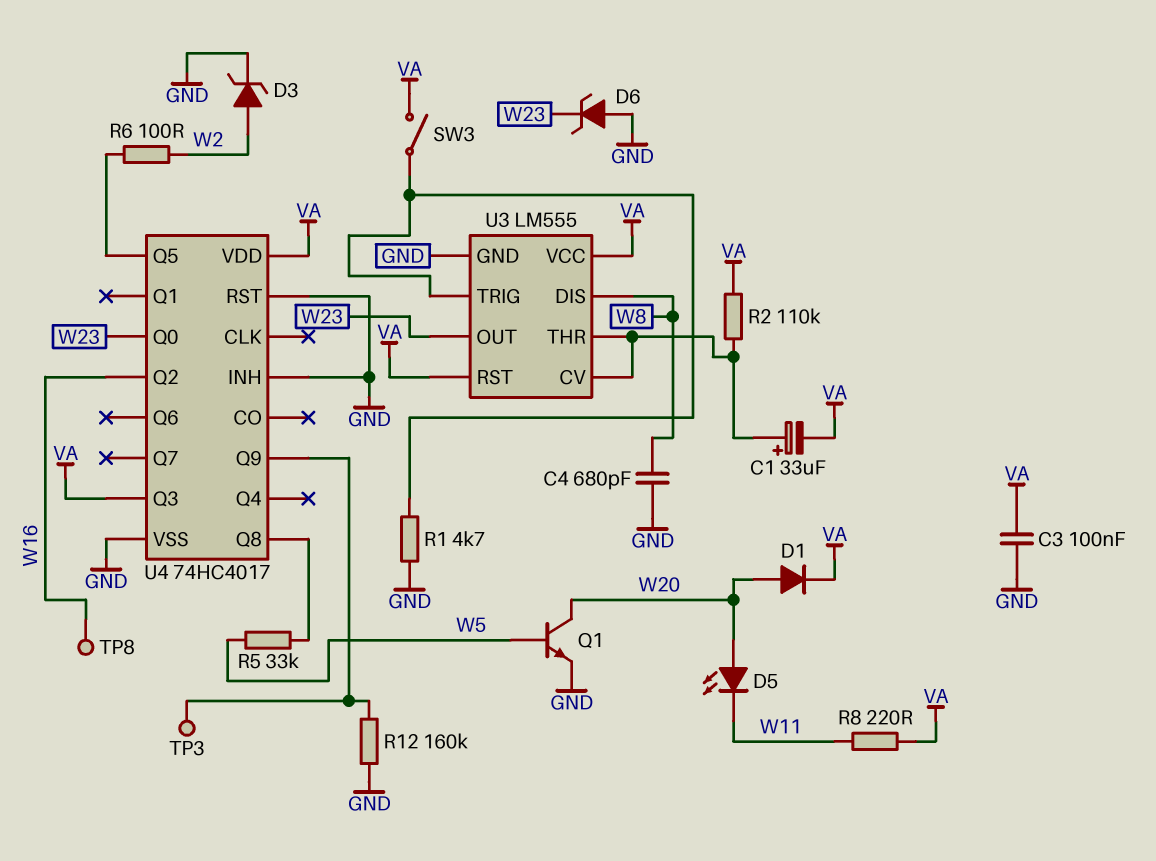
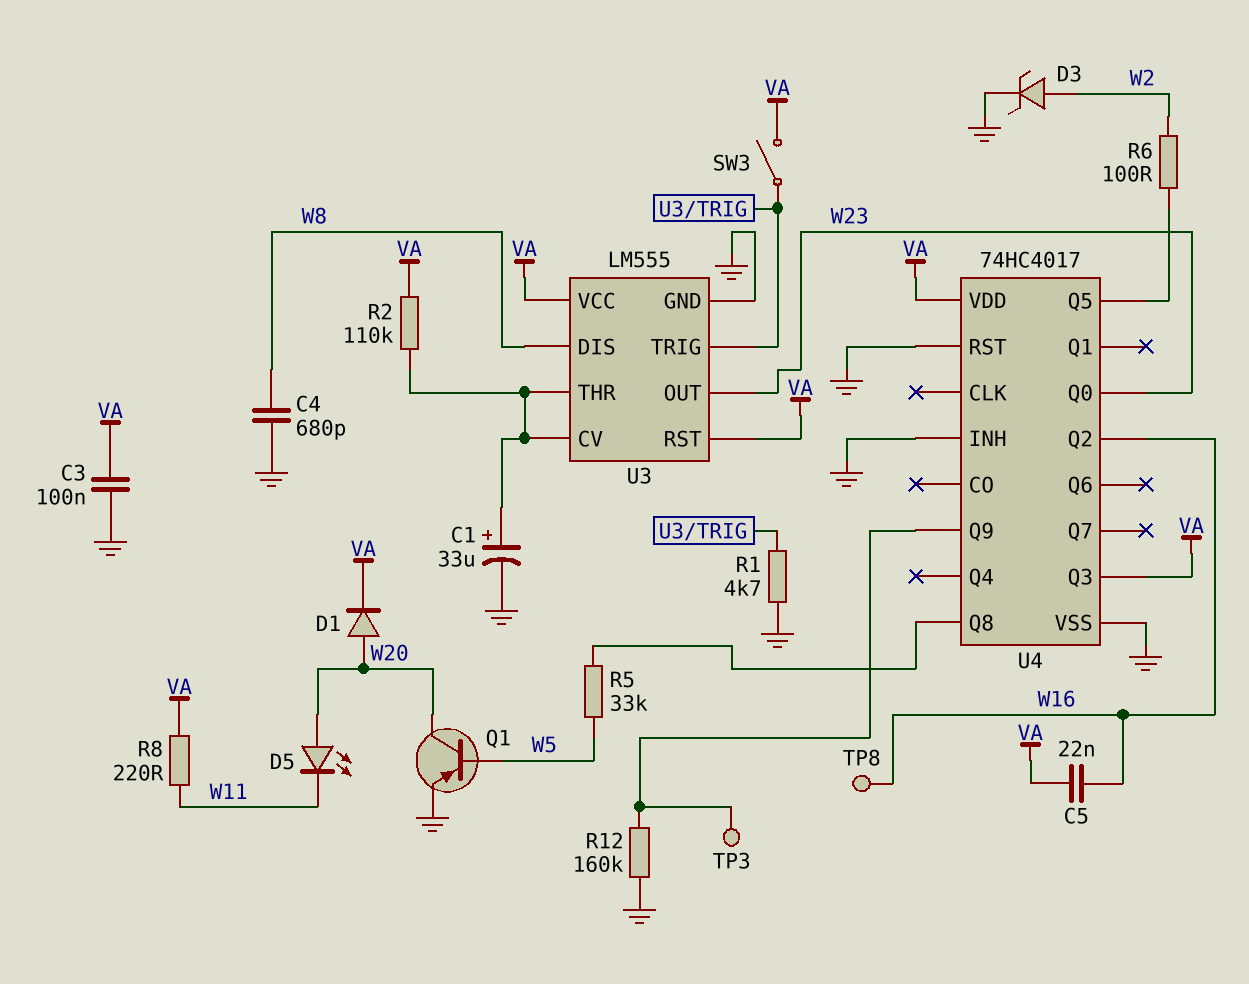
C1: 33uF (plus U3/CV, minus VA) -> 33uF (plus U3/CV, minus GND)
C5: none -> 22nF (VA, W16)
D6: zener (A GND, K W23) -> none
Q1: NPN (B W5, C W20, E GND) -> PNP (B W5, C W20, E GND)

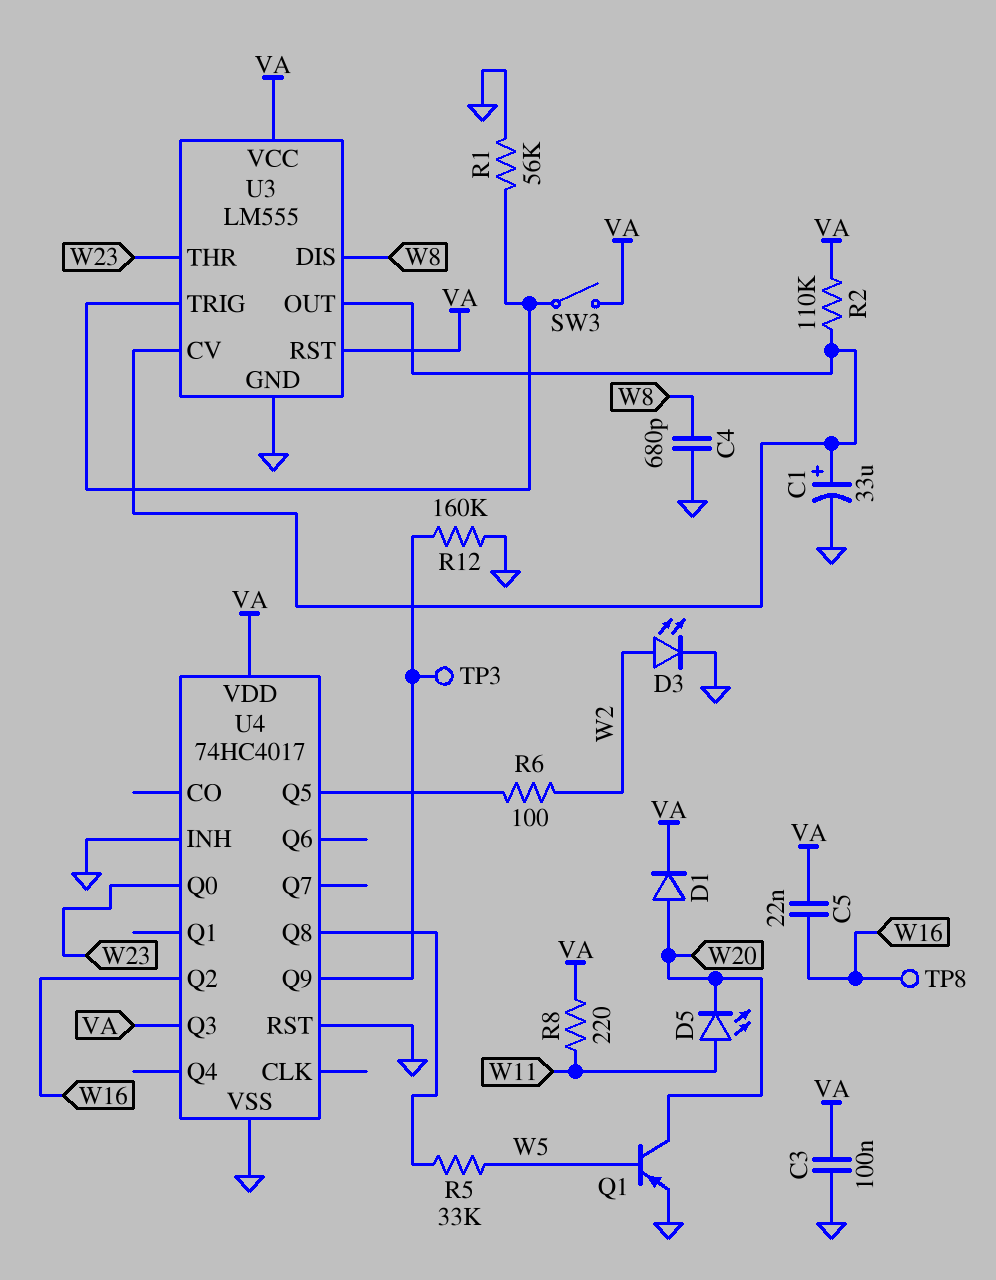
D3: zener (A W2, K GND) -> LED (A W2, K GND)
D5: LED (A W20, K W11) -> LED (A W11, K W20)
R1: 4.7k (GND, U3/TRIG) -> 56k (GND, U3/TRIG)
U3 pin OUT: W23 -> U3/CV
U3 pin THR: U3/CV -> W23

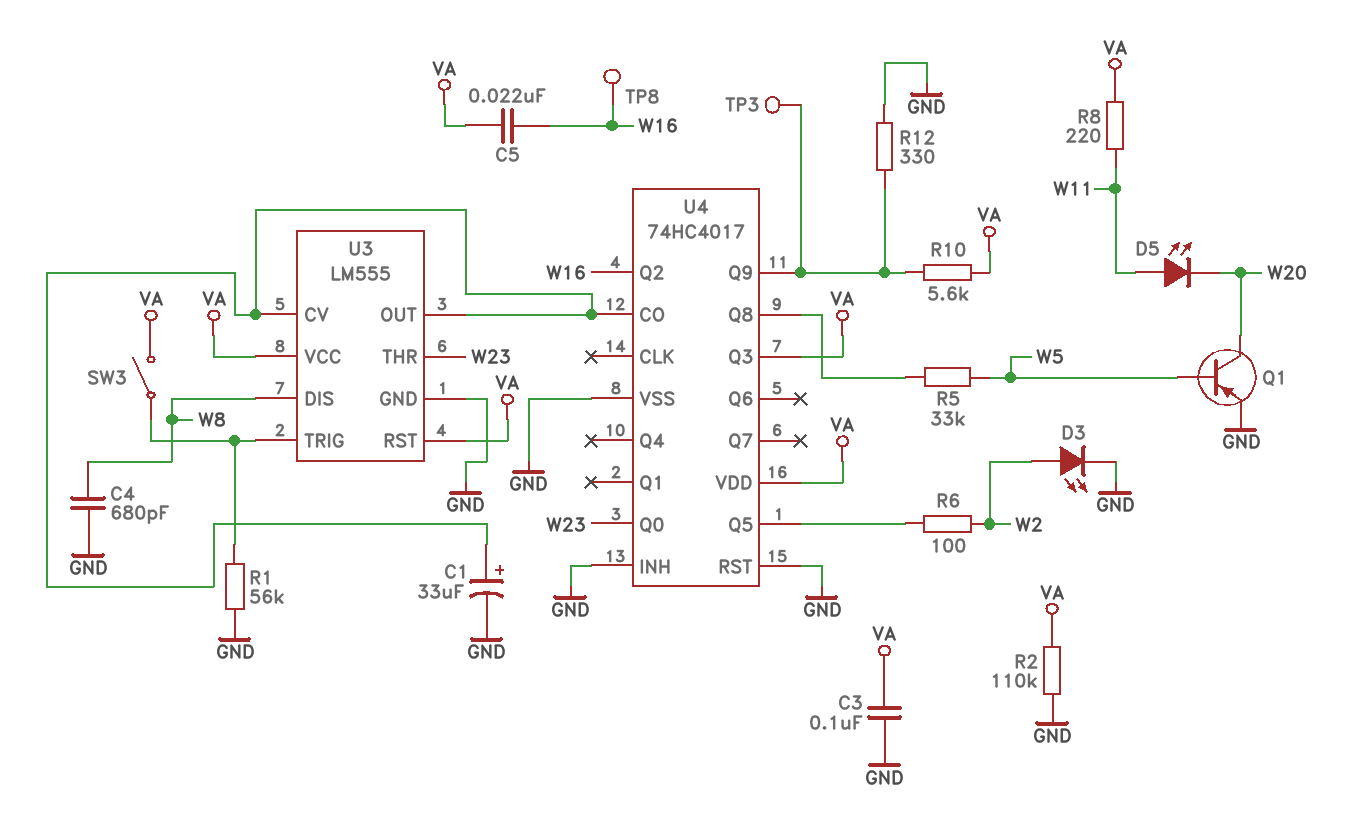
D1: diode (A W20, K VA) -> none
R2: 110k (U3/CV, VA) -> 110k (GND, VA)
R10: none -> 5.6k (U4/Q9, VA)
R12: 160k (GND, U4/Q9) -> 330 (GND, U4/Q9)
U4 pin CO: none -> U3/CV

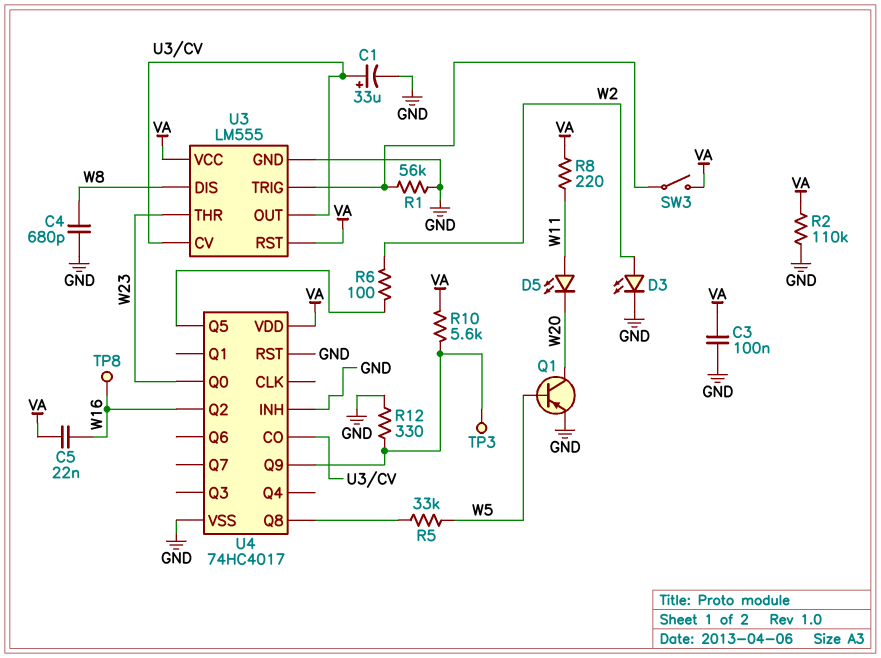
U4 pin Q3: VA -> none

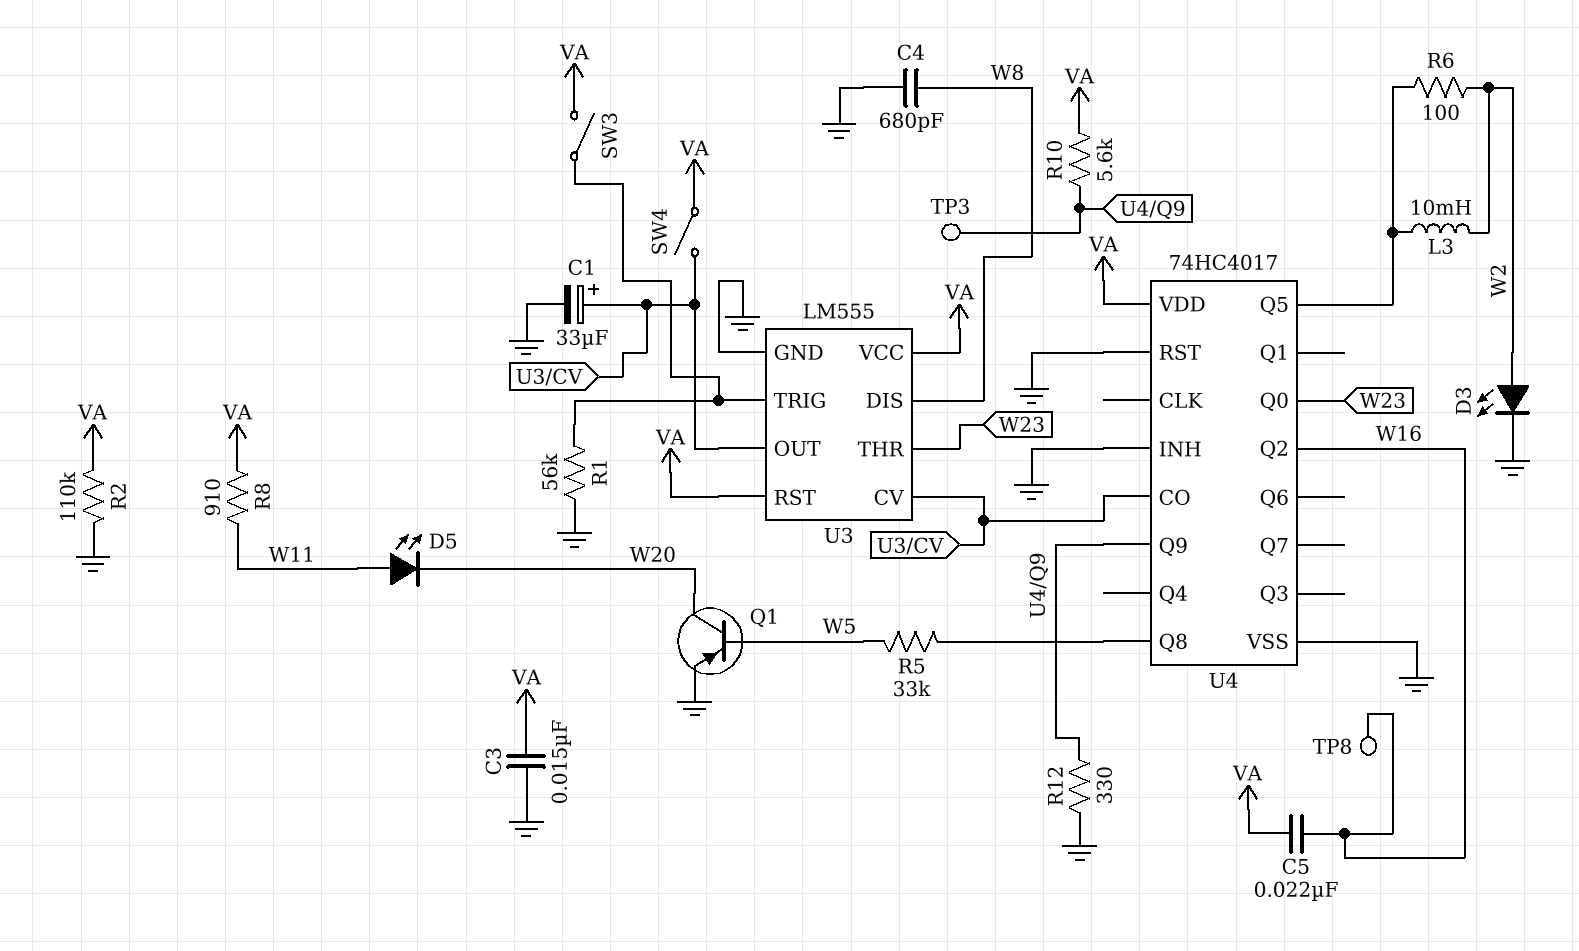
C3: 100nF (GND, VA) -> 15nF (GND, VA)
L3: none -> 10mH (U4/Q5, W2)
R8: 220 (VA, W11) -> 910 (VA, W11)
SW4: none -> switch (U3/CV, VA)

